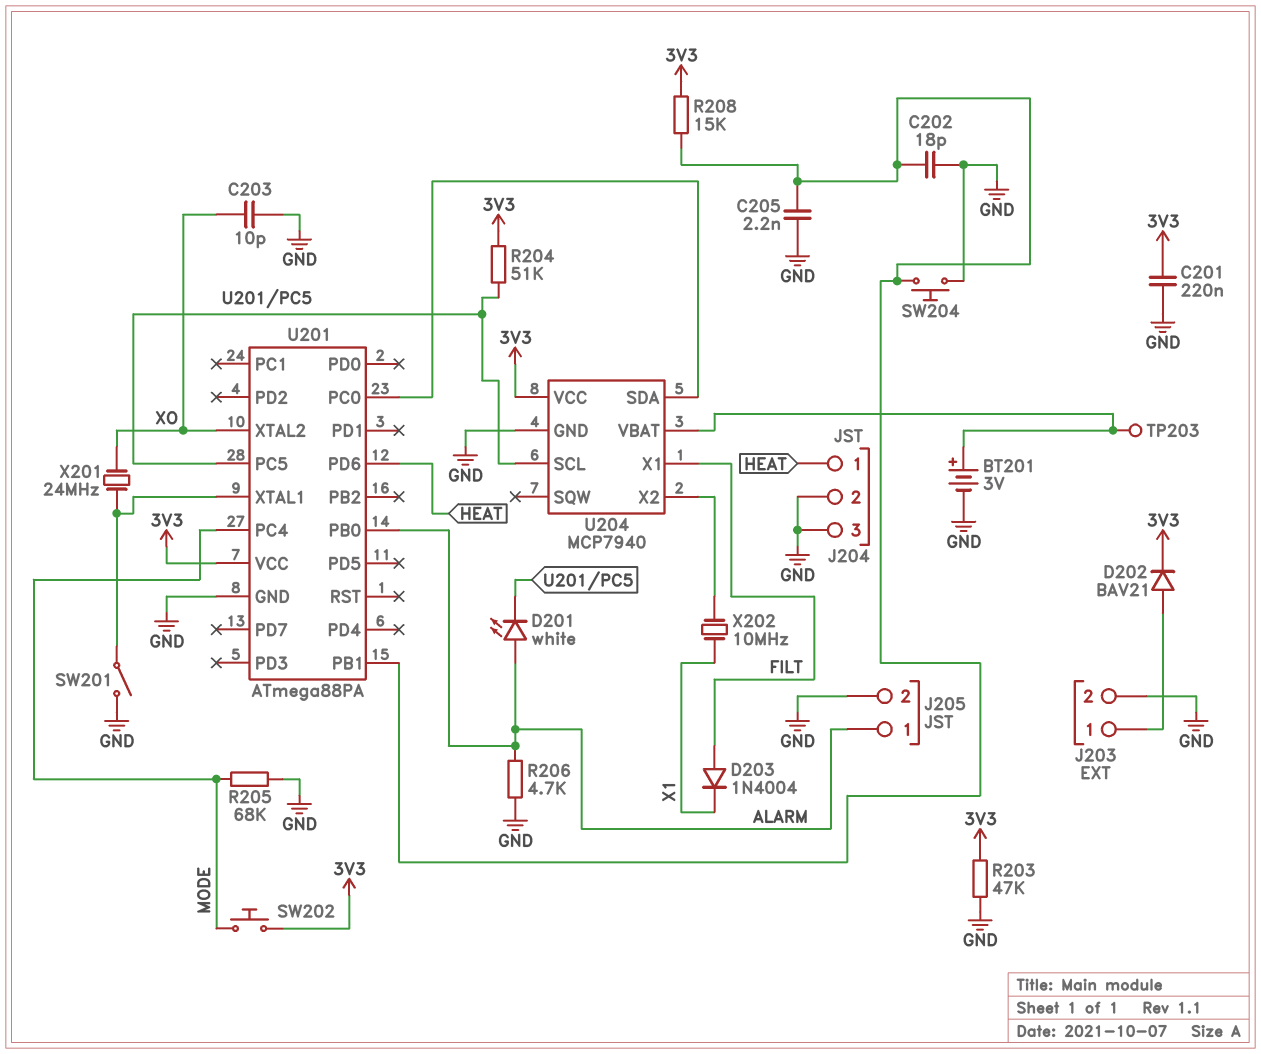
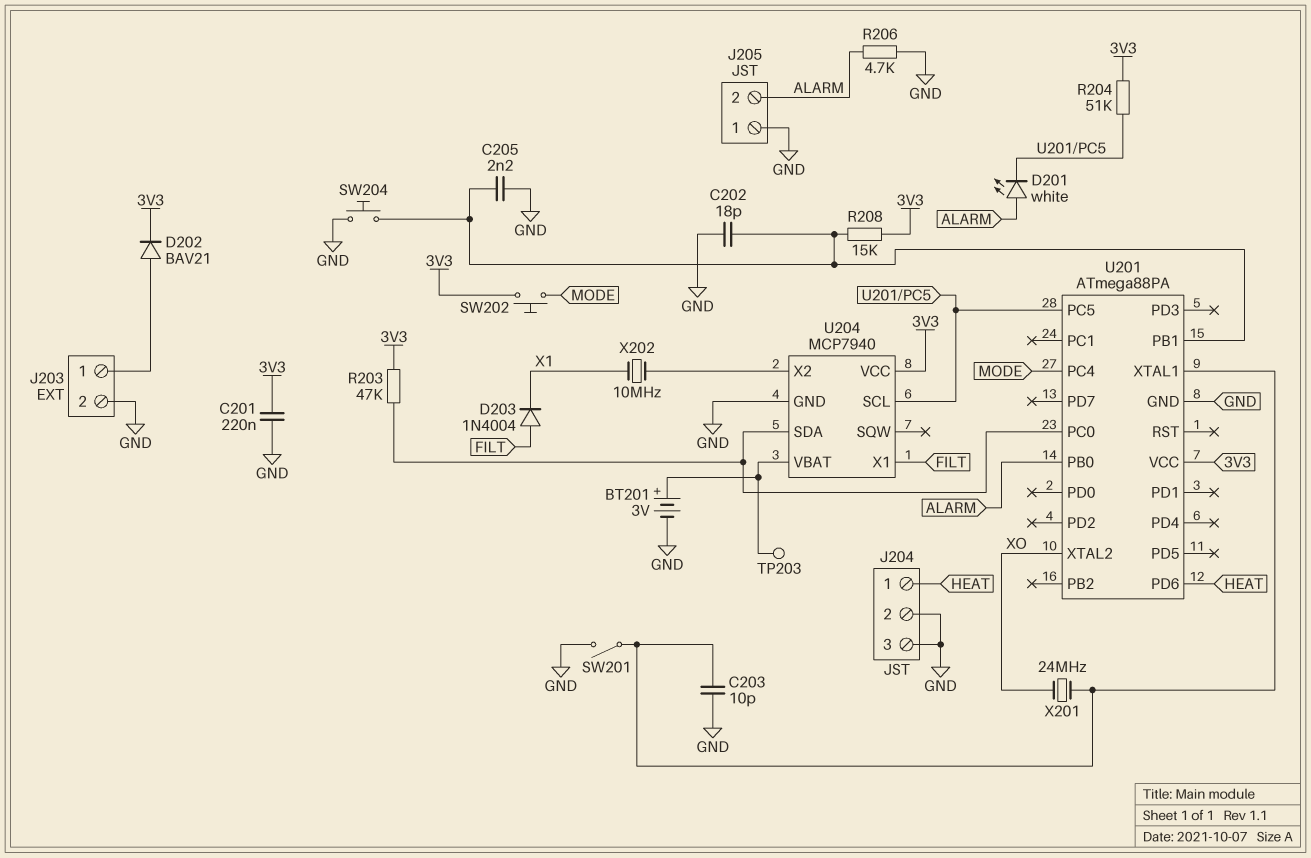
C203: 10pF (GND, XO) -> 10pF (GND, U201/XTAL1)
J205 pin 1: ALARM -> GND
J205 pin 2: GND -> ALARM
R203: 47k (3V3, GND) -> 47k (3V3, U201/PC0)
R205: 68k (GND, MODE) -> none

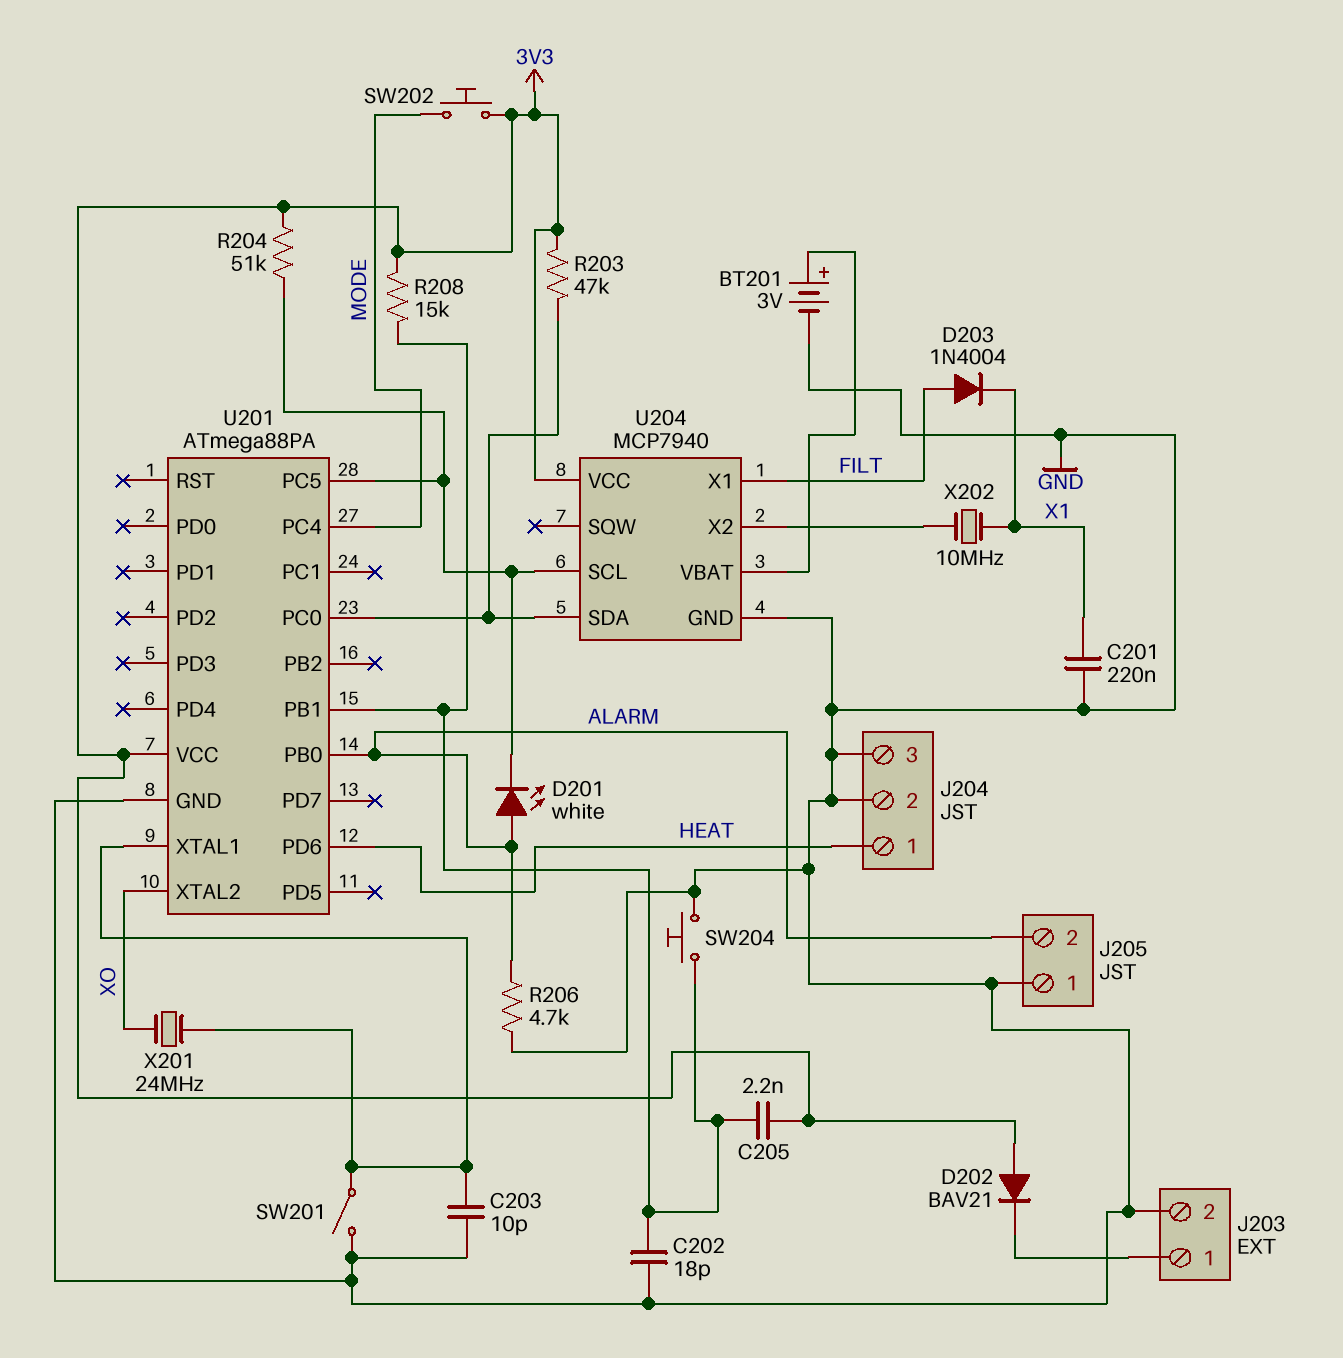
C201: 220nF (3V3, GND) -> 220nF (GND, X1)
C205: 2.2nF (GND, U201/PB1) -> 2.2nF (3V3, U201/PB1)
D202: diode BAV21 (A J203/1, K 3V3) -> diode BAV21 (A 3V3, K J203/1)
TP203: test point (U204/VBAT) -> none

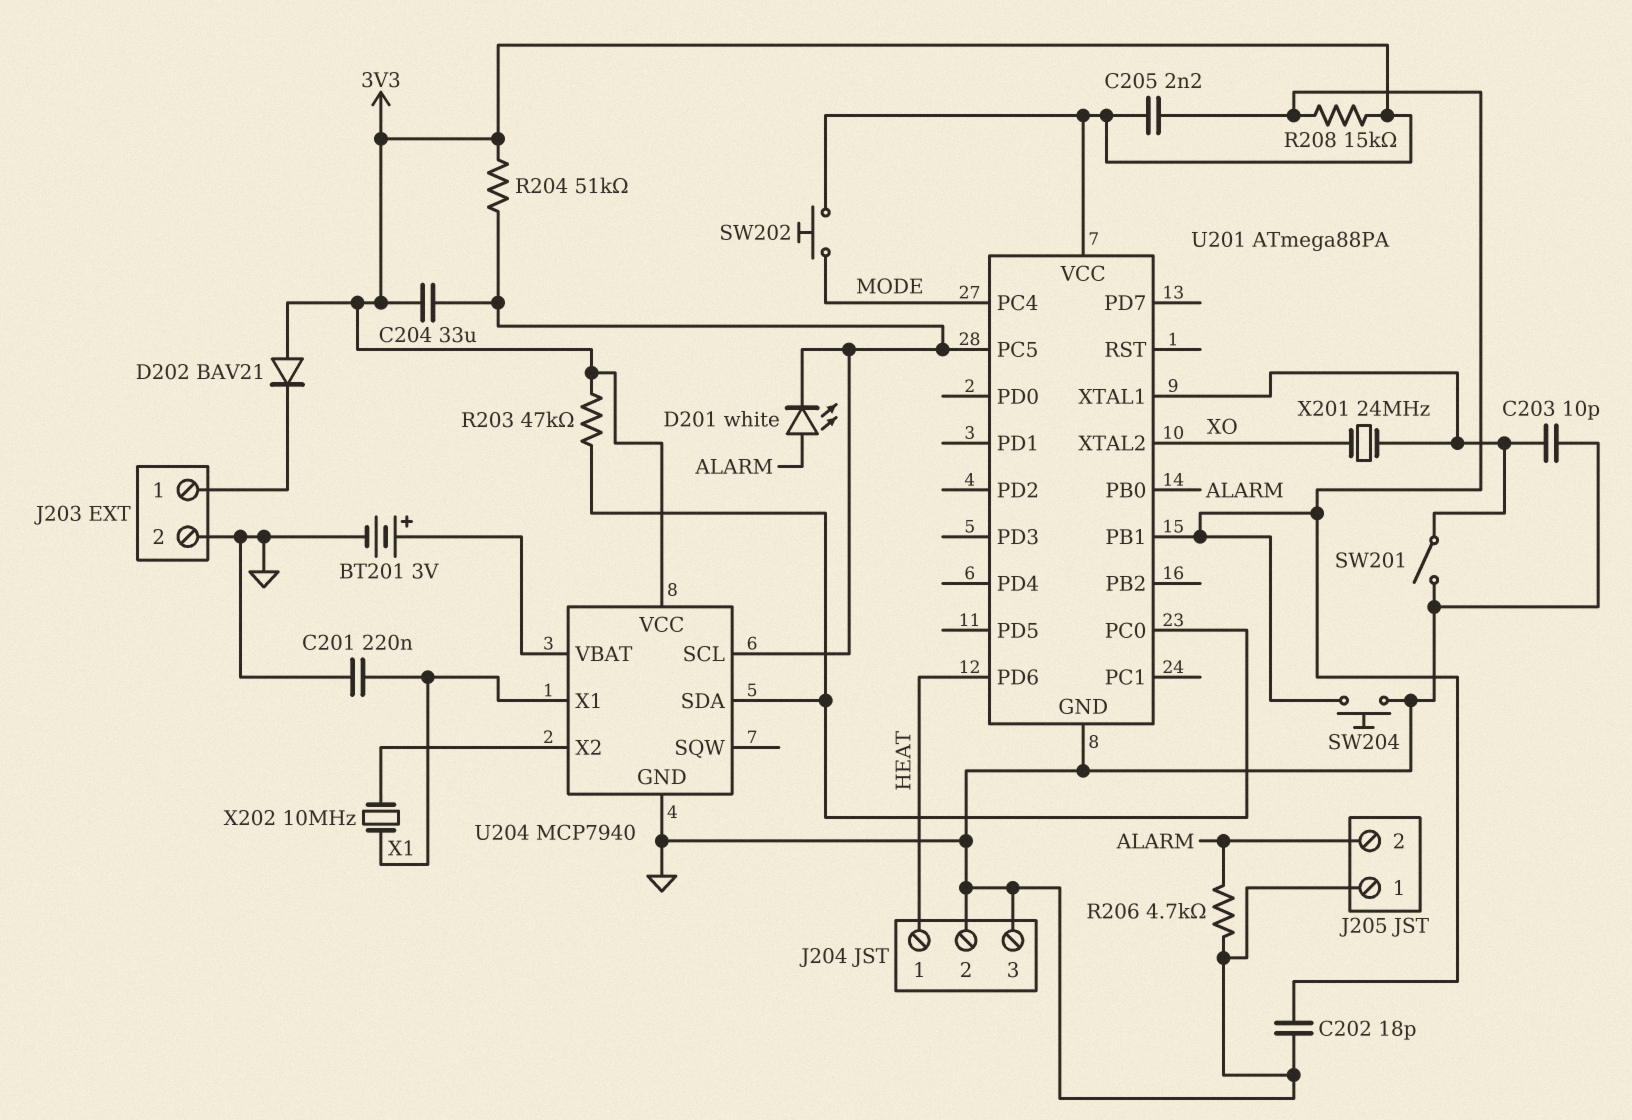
C204: none -> 33uF (3V3, U201/PC5)
D203: diode 1N4004 (A FILT, K X1) -> none
U204 pin X1: FILT -> X1

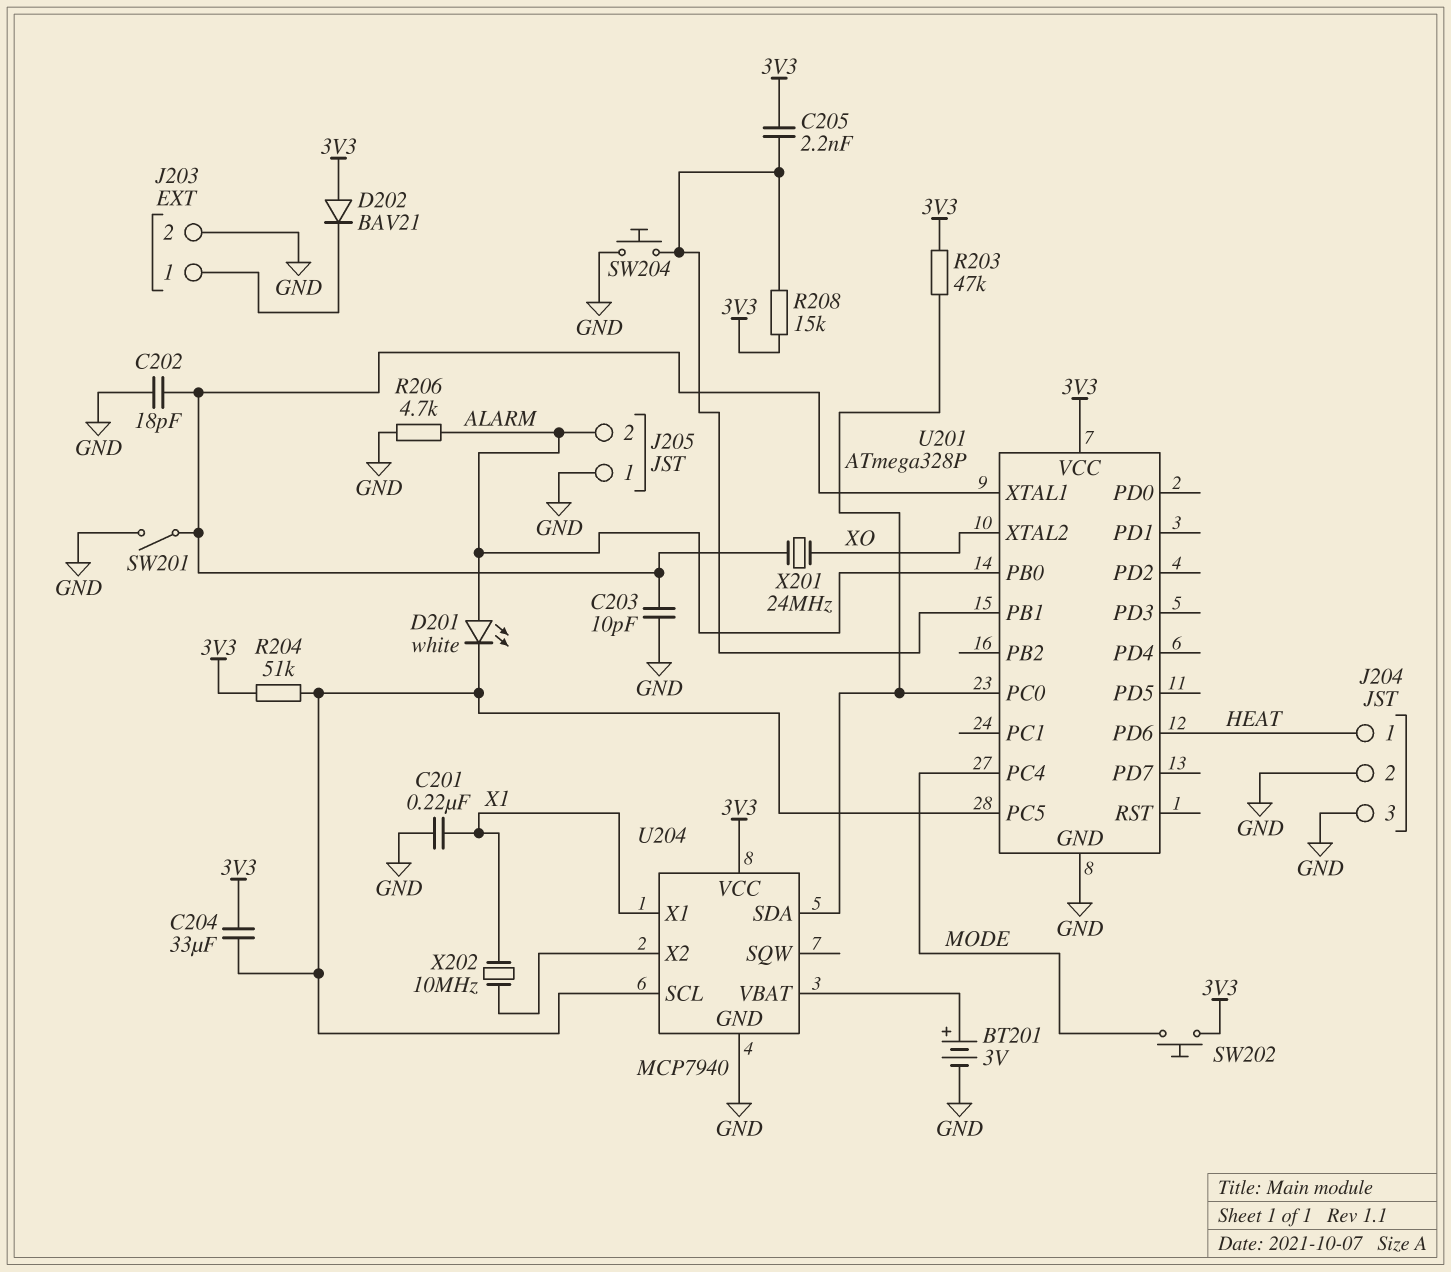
C202: 18pF (GND, U201/PB1) -> 18pF (GND, U201/XTAL1)
U201: ATmega88PA -> ATmega328P

